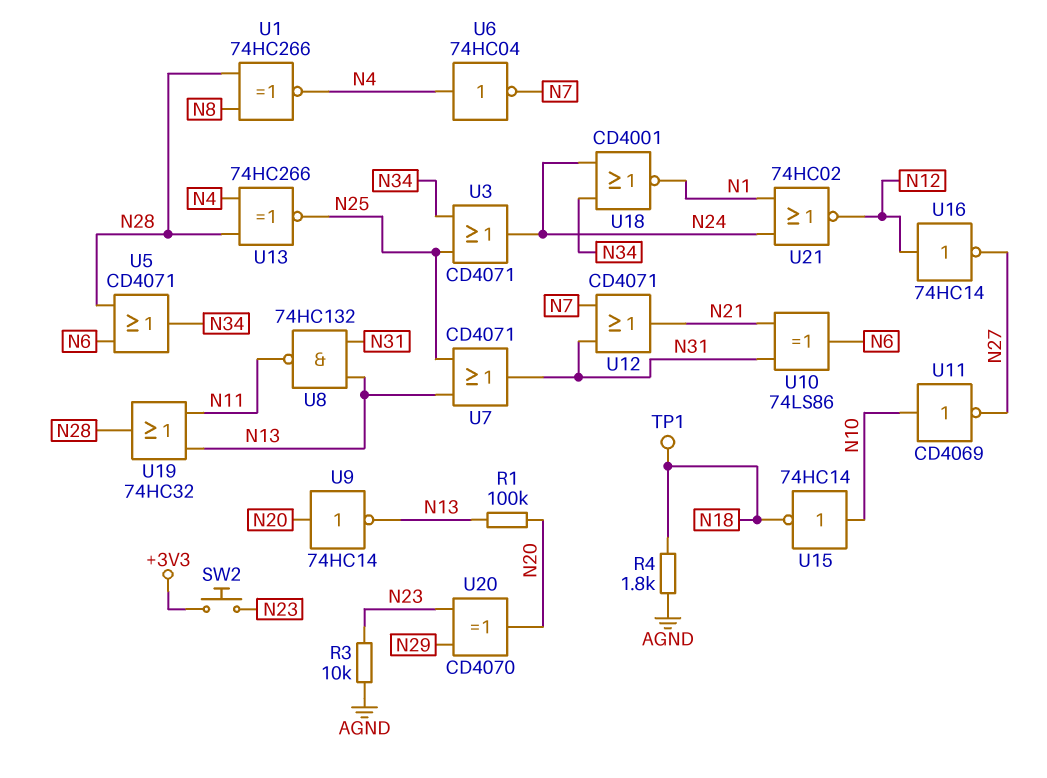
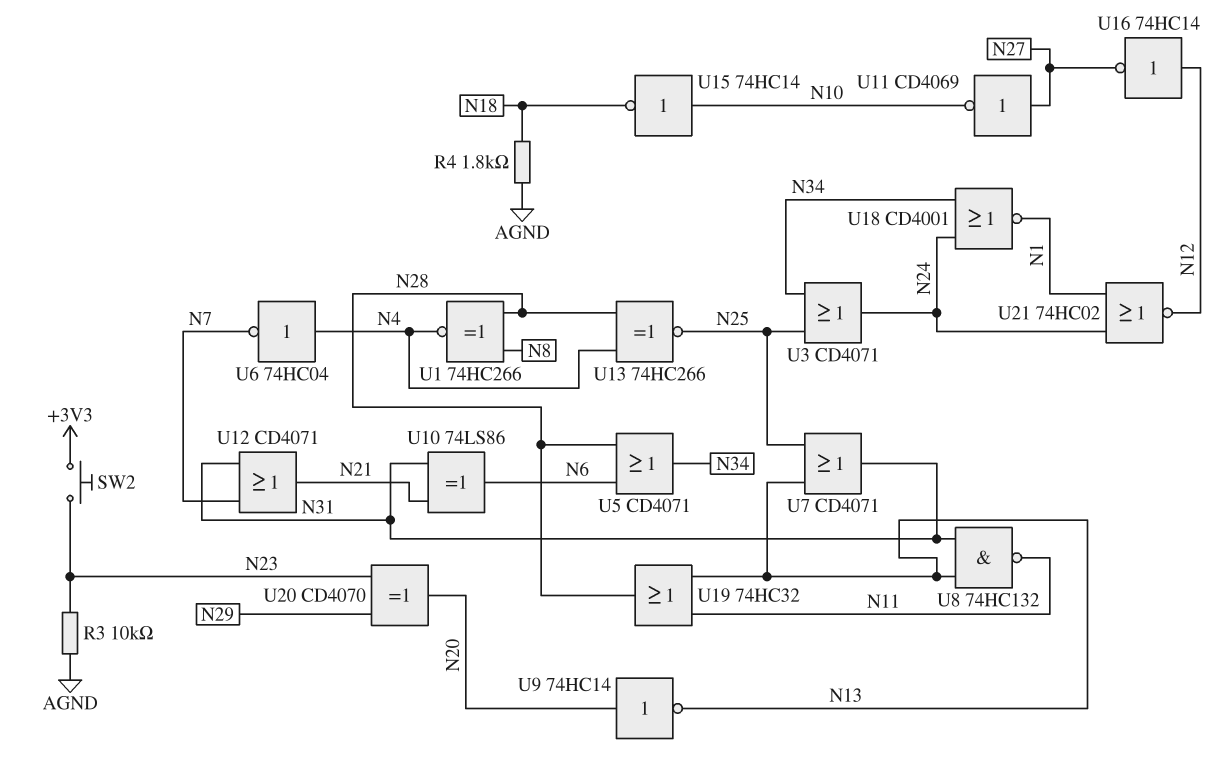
R1: 100k (N13, N20) -> none
TP1: test point (N18) -> none
U11: NOT CD4069 (in N10, out N27) -> NOT CD4069 (in N27, out N10)

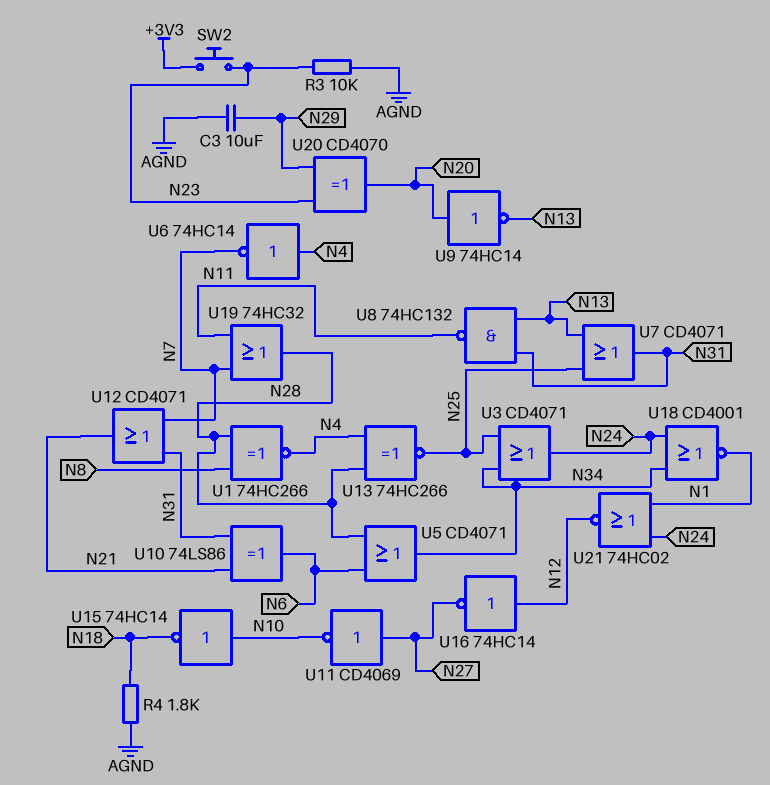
C3: none -> 10uF (AGND, N29)
U6: NOT 74HC04 (in N4, out N7) -> NOT 74HC14 (in N4, out N7)
U19: OR 74HC32 (in N11, in N13, out N28) -> OR 74HC32 (in N7, in N11, out N28)

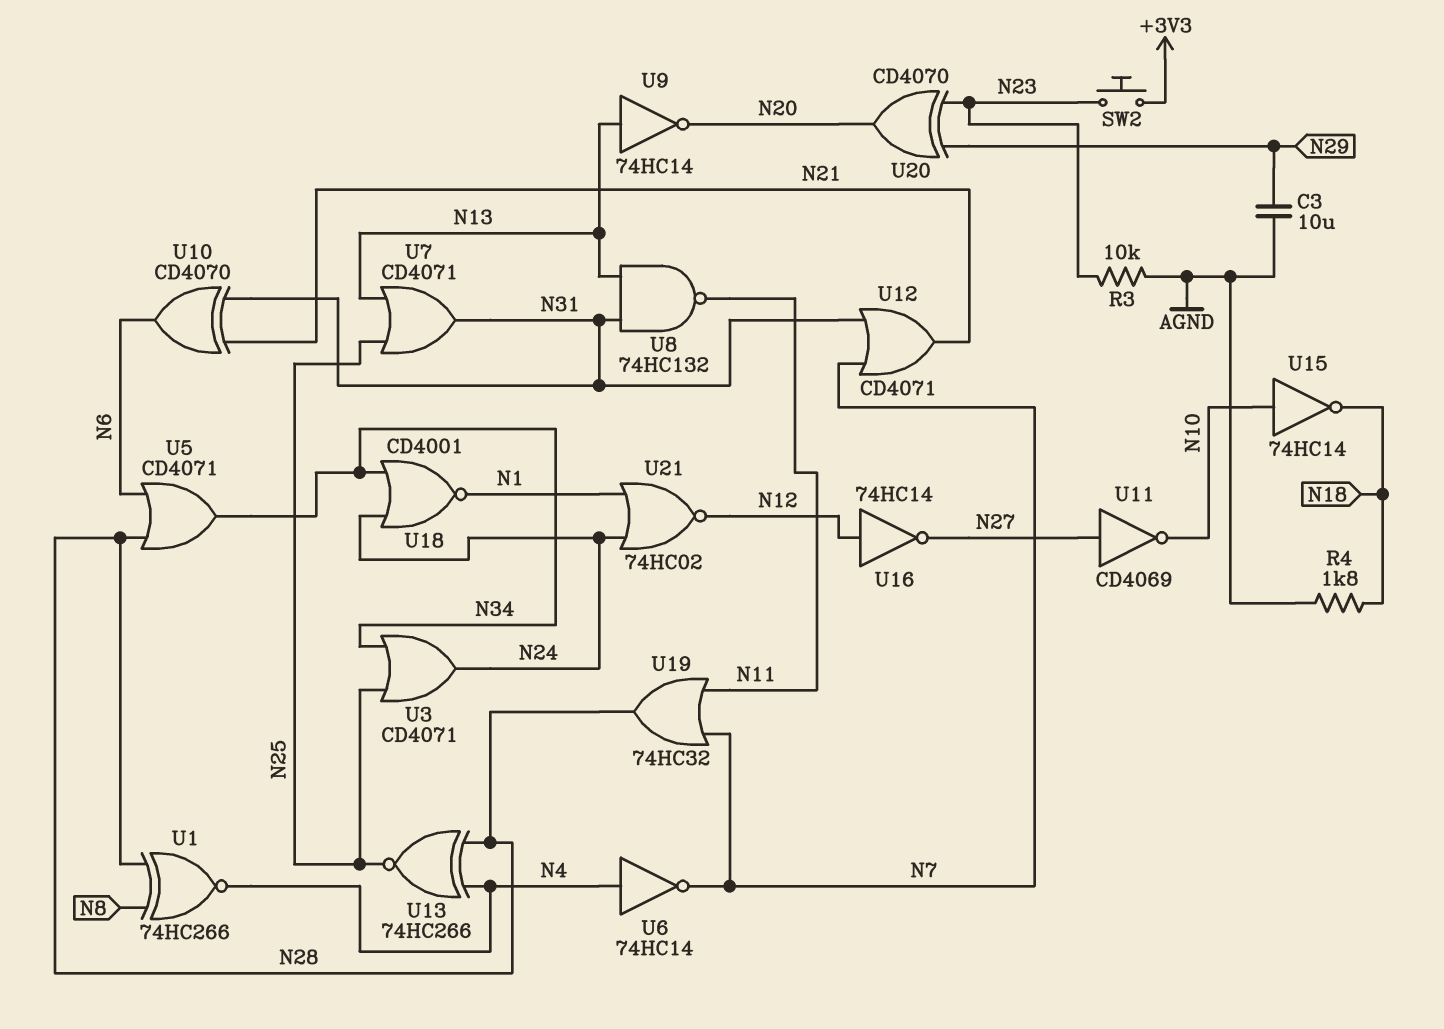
U9: NOT 74HC14 (in N20, out N13) -> NOT 74HC14 (in N13, out N20)
U10: XOR 74LS86 (in N21, in N31, out N6) -> XOR CD4070 (in N21, in N31, out N6)

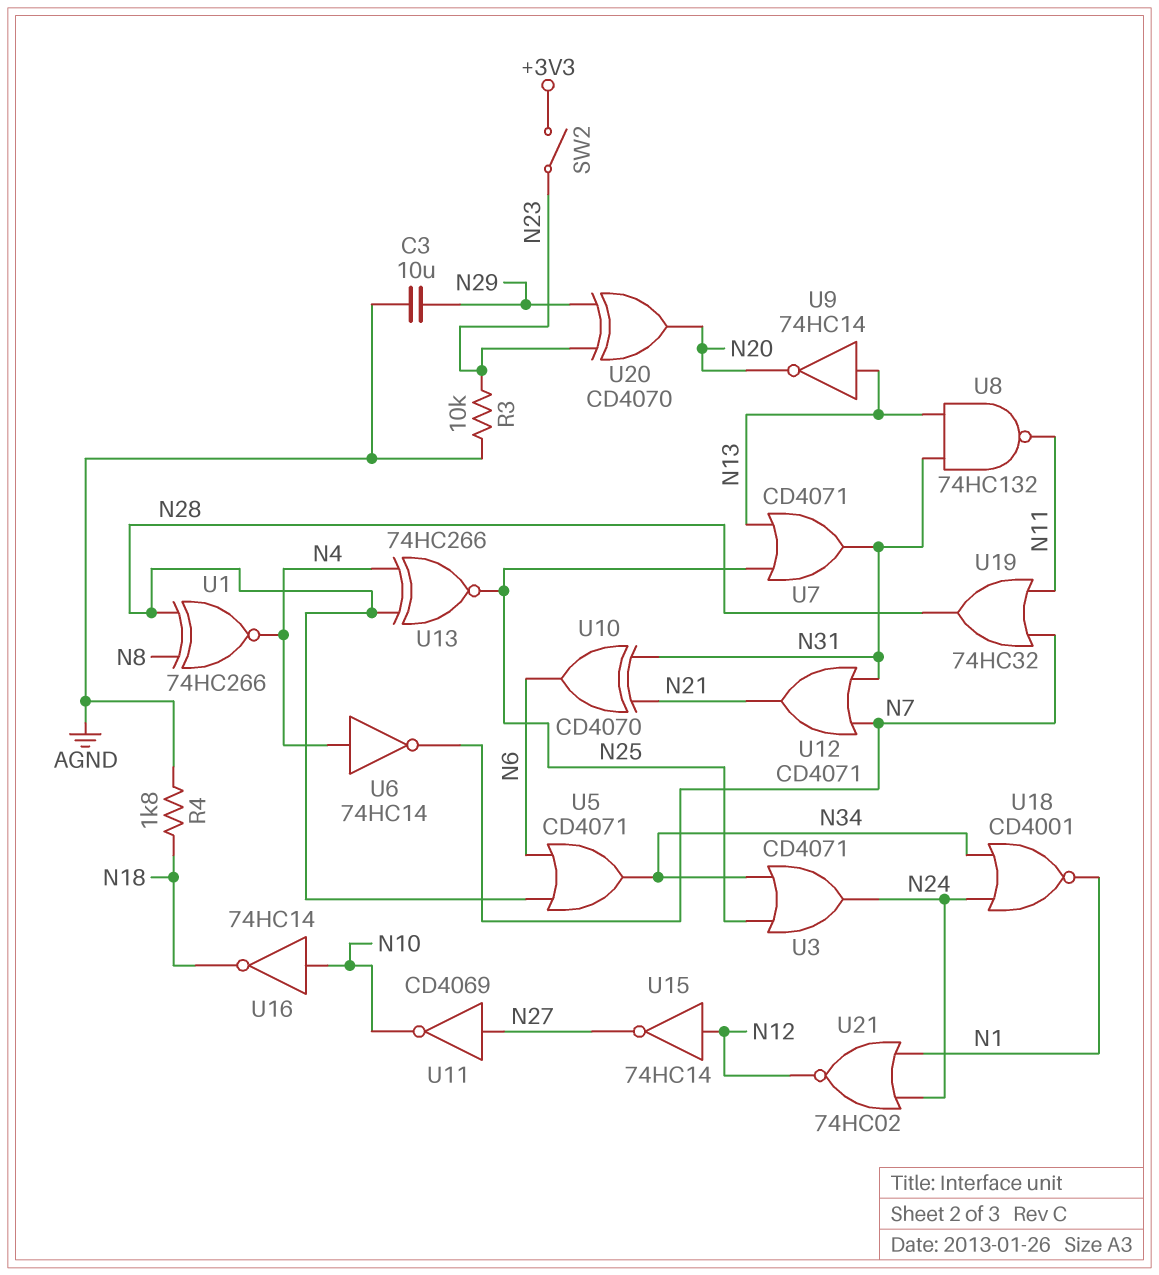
SW2: button (+3V3, N23) -> switch (+3V3, N23)
U15: NOT 74HC14 (in N10, out N18) -> NOT 74HC14 (in N12, out N27)
U16: NOT 74HC14 (in N12, out N27) -> NOT 74HC14 (in N10, out N18)

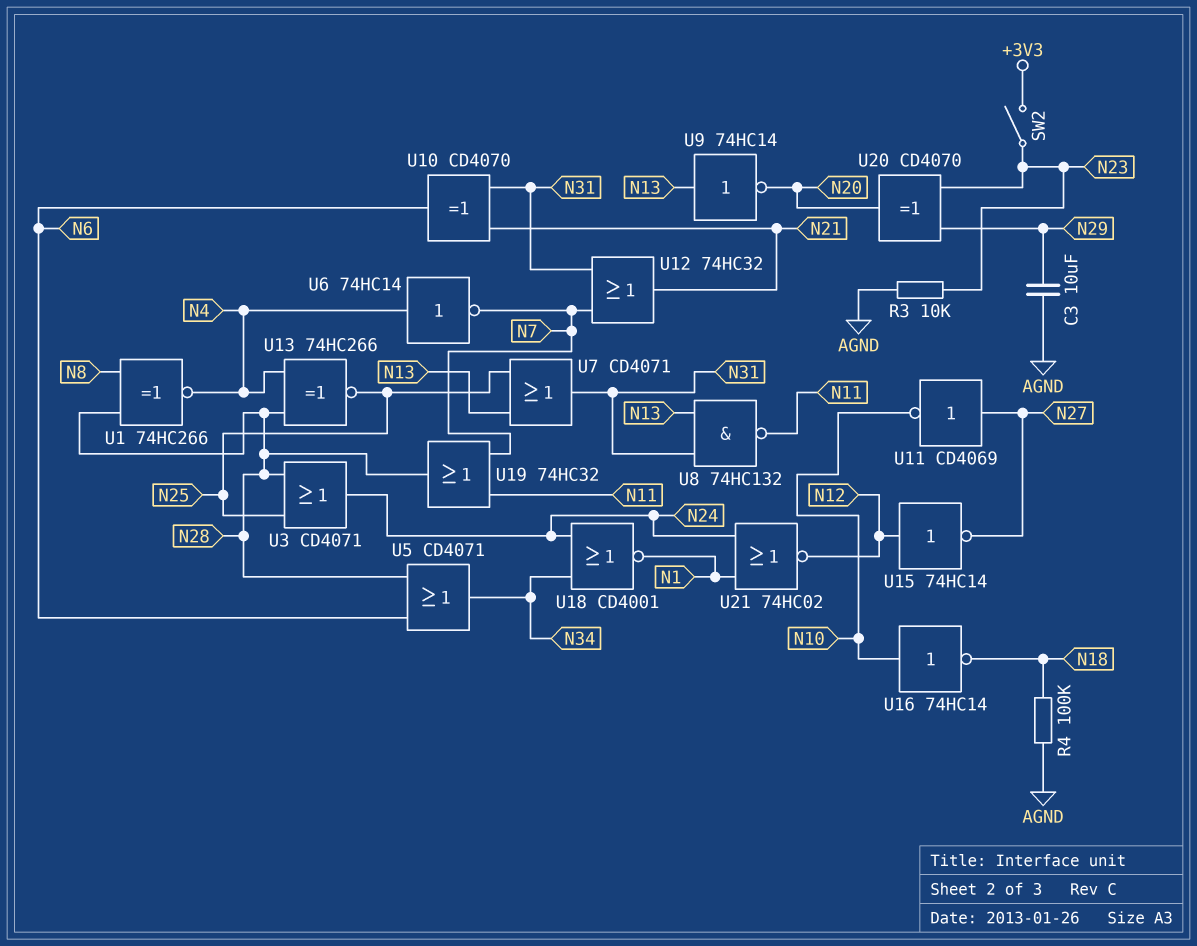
R4: 1.8k (AGND, N18) -> 100k (AGND, N18)
U3: OR CD4071 (in N25, in N34, out N24) -> OR CD4071 (in N25, in N28, out N24)
U12: OR CD4071 (in N7, in N31, out N21) -> OR 74HC32 (in N7, in N31, out N21)

